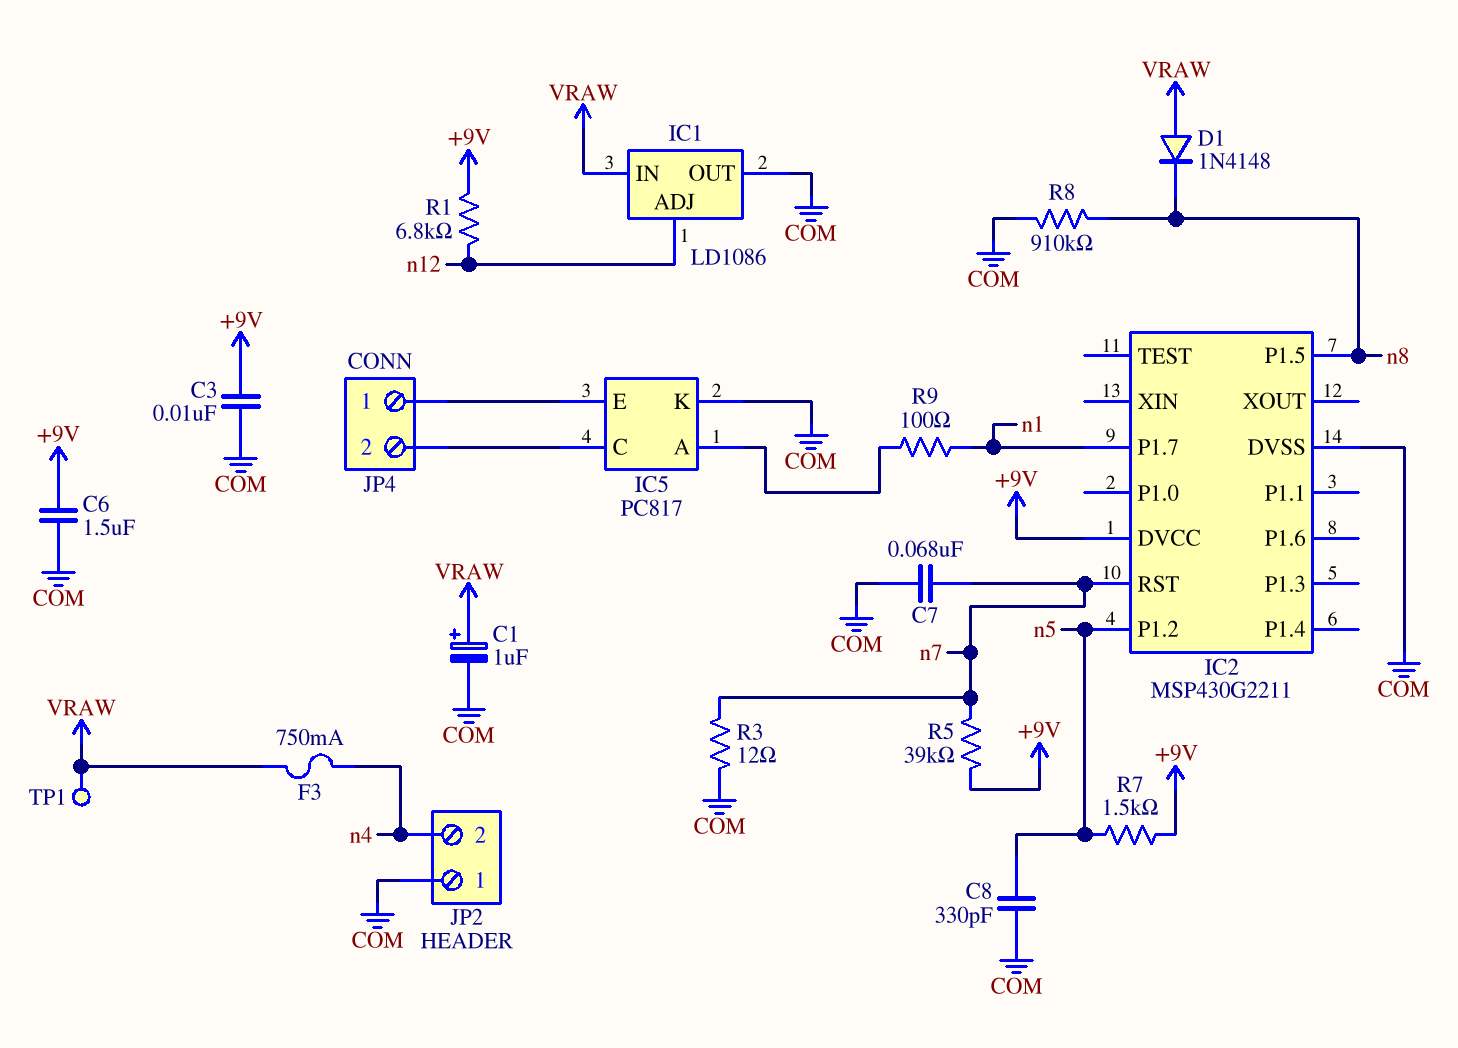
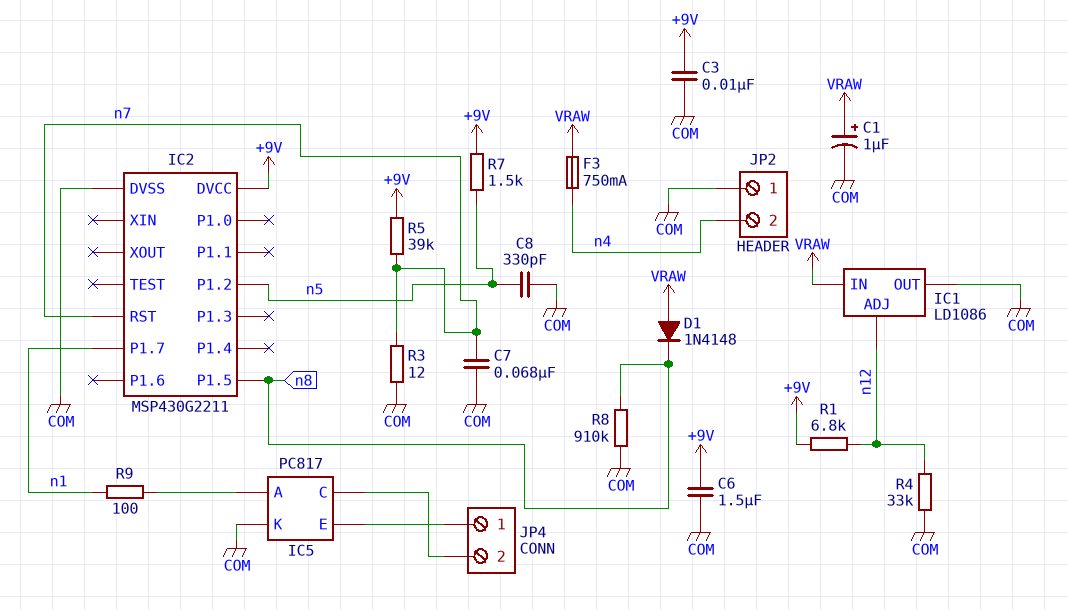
R4: none -> 33k (COM, n12)
TP1: test point (VRAW) -> none

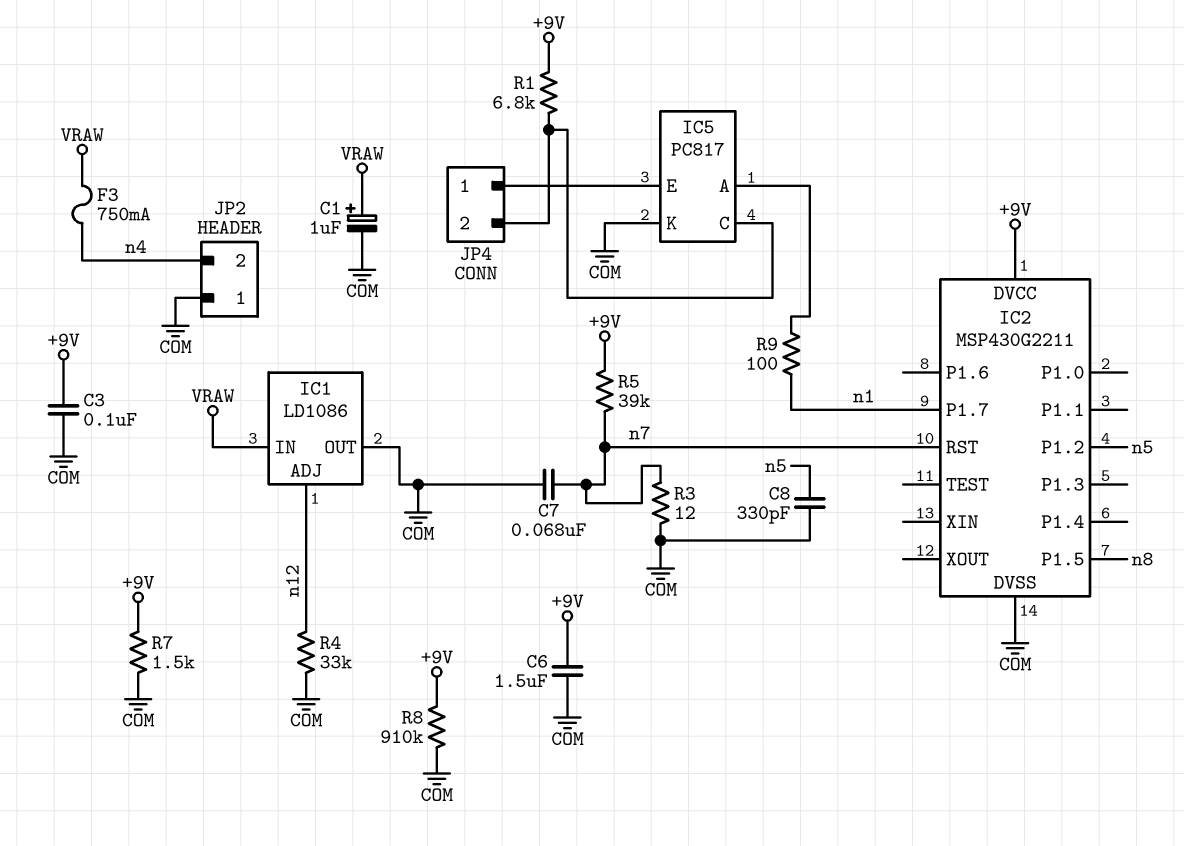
C3: 10nF (+9V, COM) -> 100nF (+9V, COM)
D1: diode 1N4148 (A VRAW, K n8) -> none
R1: 6.8k (+9V, n12) -> 6.8k (+9V, IC5/C)
R7: 1.5k (+9V, n5) -> 1.5k (+9V, COM)
R8: 910k (COM, n8) -> 910k (+9V, COM)

